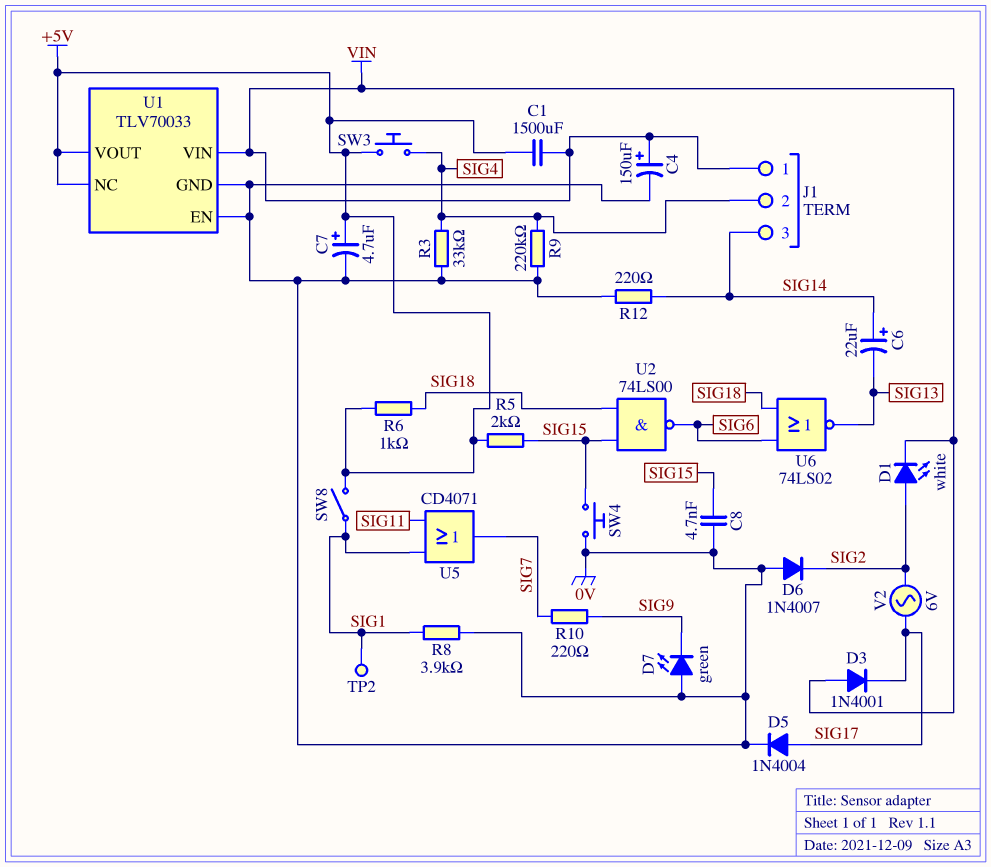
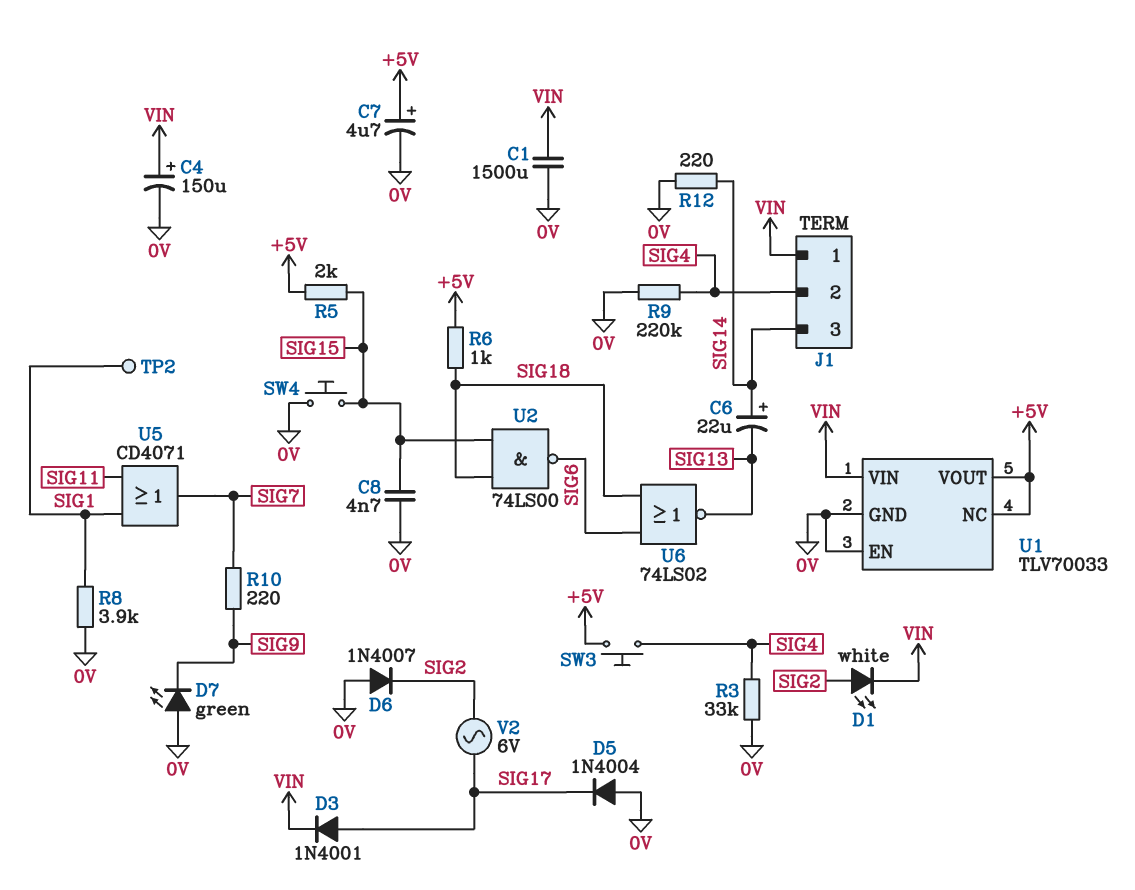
C1: 1500uF (+5V, VIN) -> 1500uF (0V, VIN)
D3: diode 1N4001 (A VIN, K SIG17) -> diode 1N4001 (A SIG17, K VIN)
D5: diode 1N4004 (A SIG17, K 0V) -> diode 1N4004 (A 0V, K SIG17)
SW8: switch (+5V, SIG1) -> none

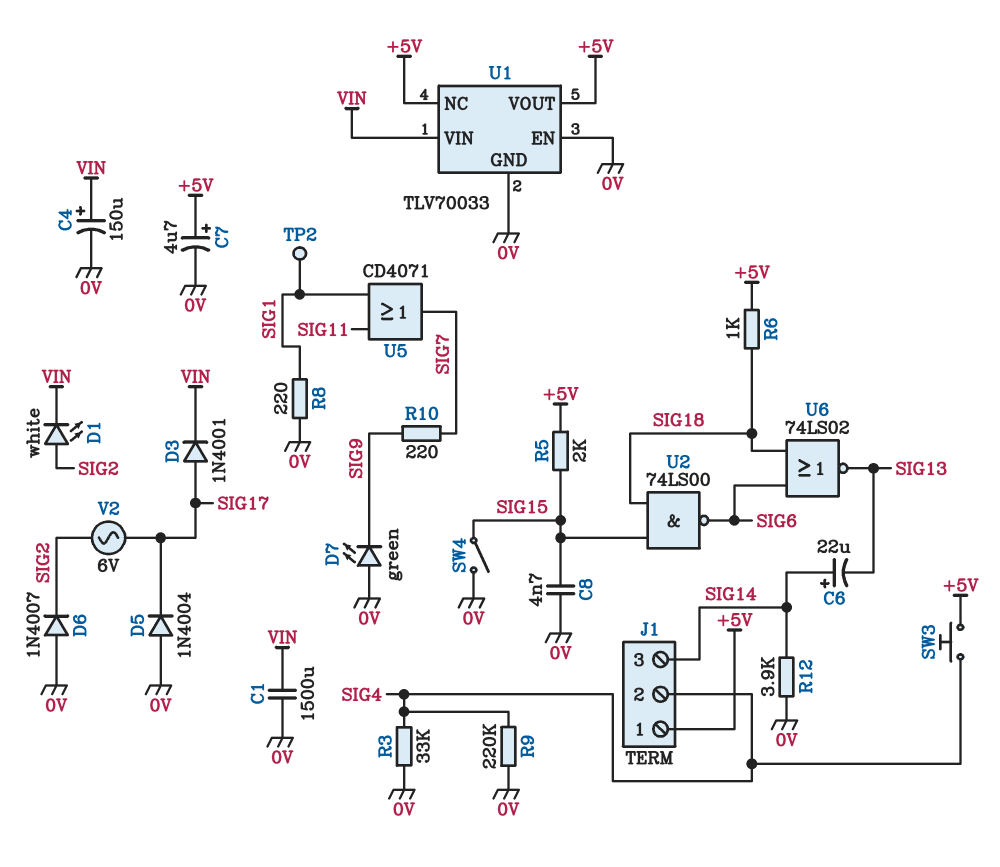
J1 pin 1: VIN -> +5V
R8: 3.9k (0V, SIG1) -> 220 (0V, SIG1)
R12: 220 (0V, SIG14) -> 3.9k (0V, SIG14)
SW4: button (0V, SIG15) -> switch (0V, SIG15)

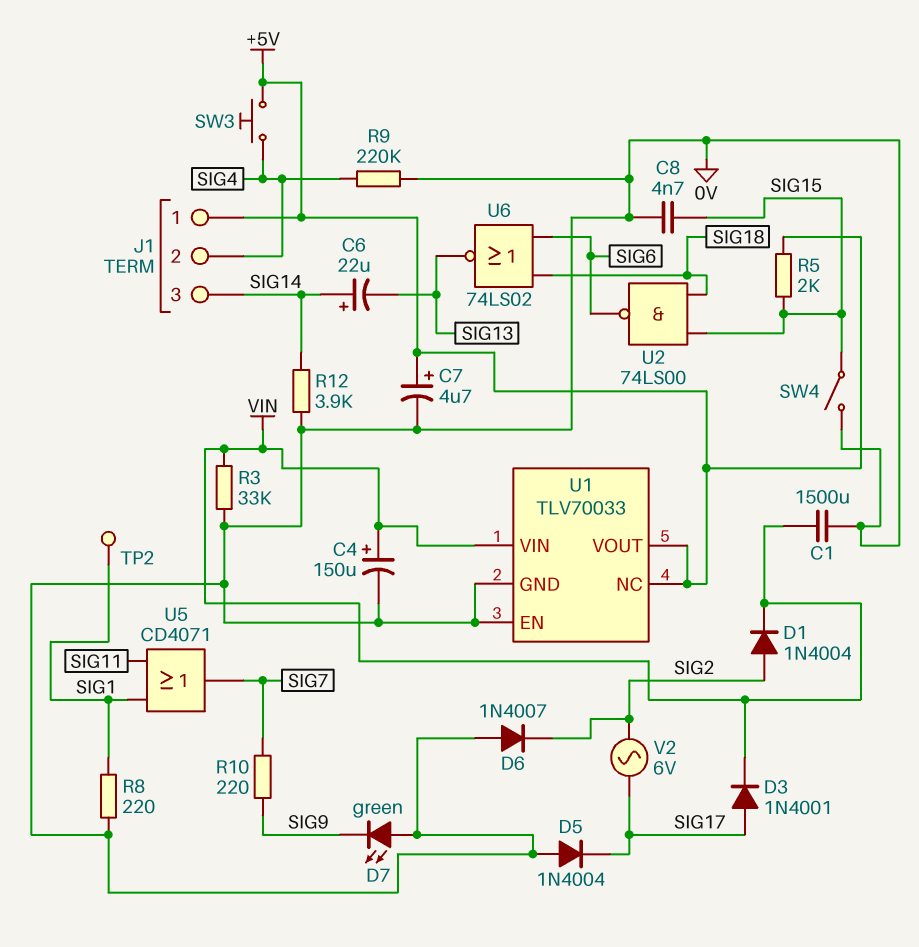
D1: LED white (A SIG2, K VIN) -> diode 1N4004 (A SIG2, K VIN)
R3: 33k (0V, SIG4) -> 33k (0V, VIN)
R6: 1k (+5V, SIG18) -> none

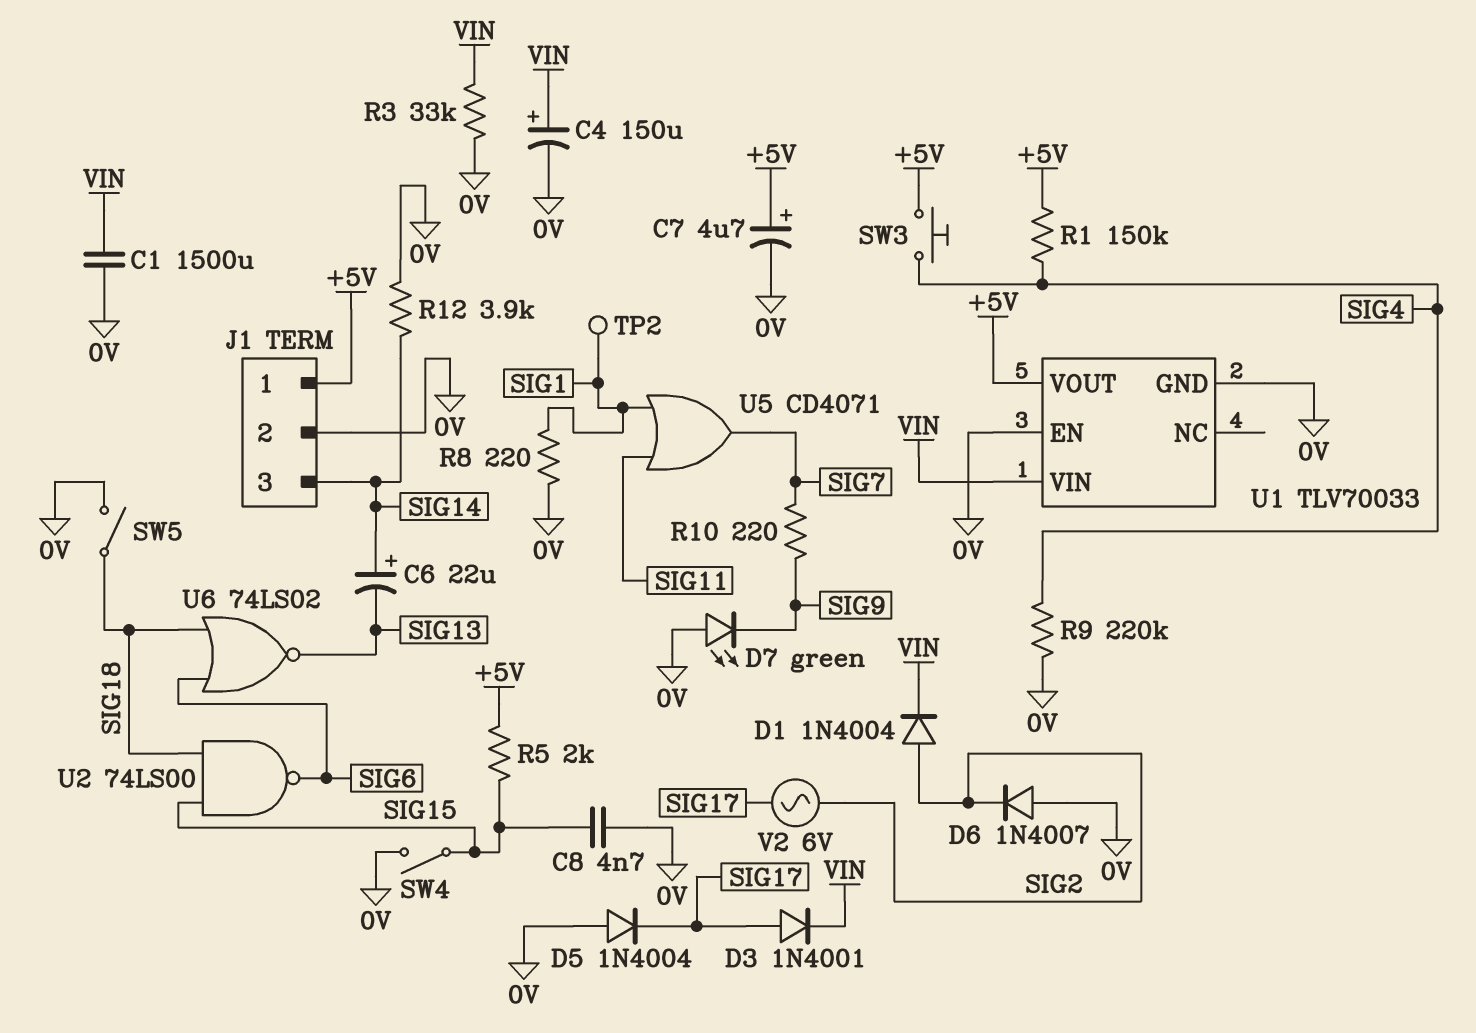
J1 pin 2: SIG4 -> 0V
R1: none -> 150k (+5V, SIG4)
SW5: none -> switch (0V, SIG18)
U1 pin NC: +5V -> none

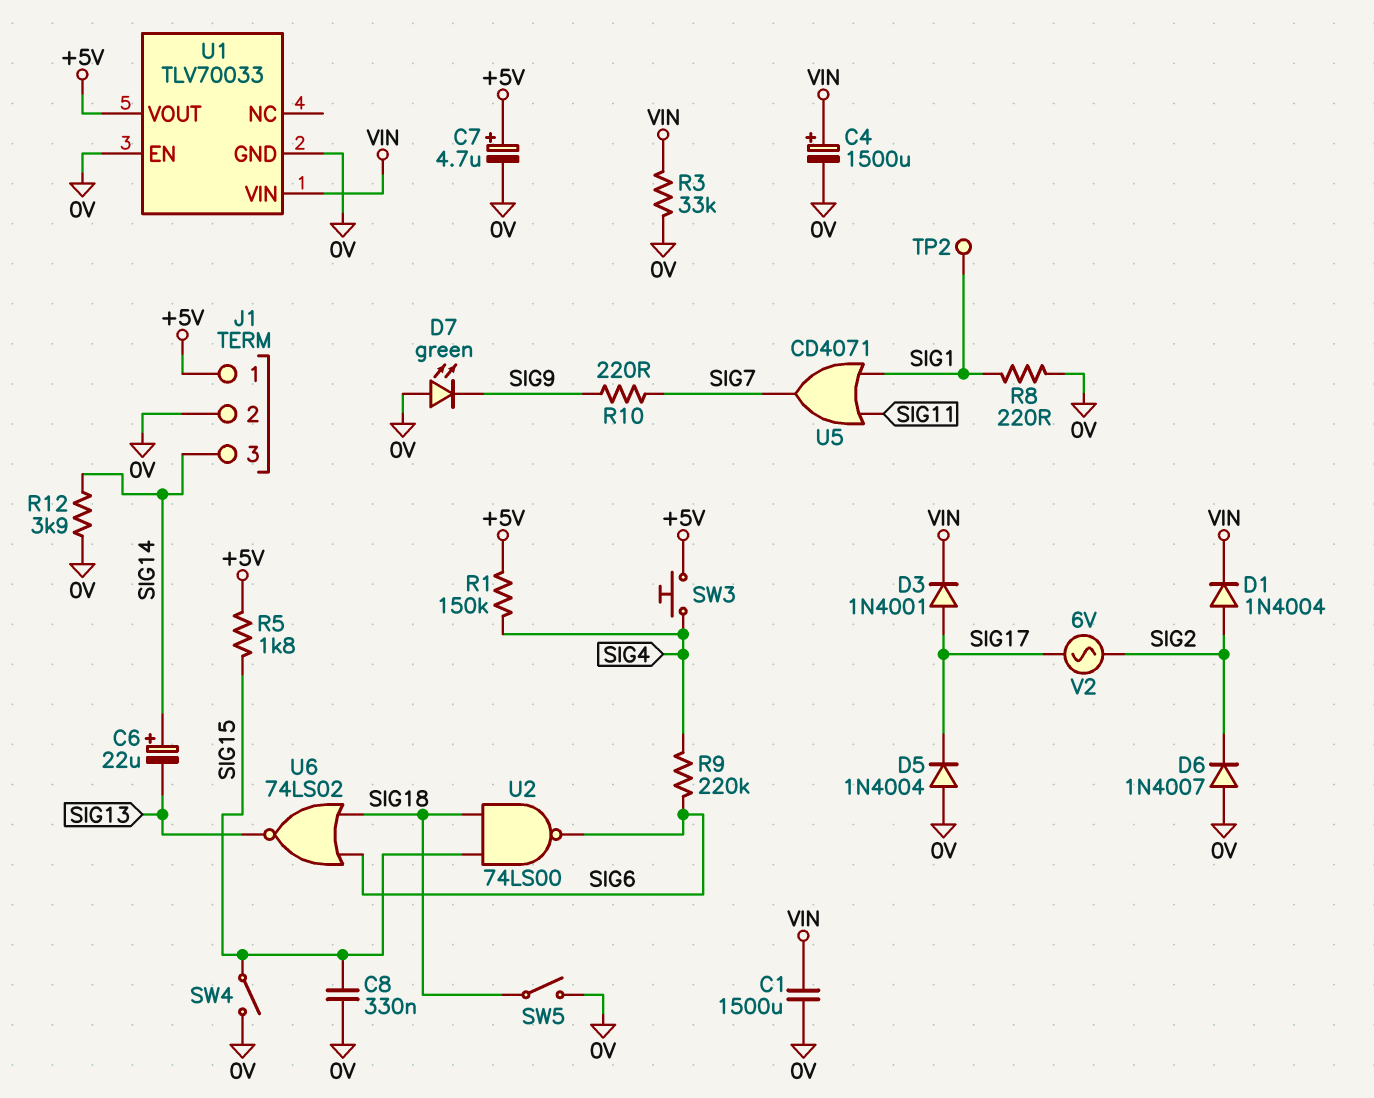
C4: 150uF (plus VIN, minus 0V) -> 1500uF (plus VIN, minus 0V)
C8: 4.7nF (0V, SIG15) -> 330nF (0V, SIG15)
R5: 2k (+5V, SIG15) -> 1.8k (+5V, SIG15)
R9: 220k (0V, SIG4) -> 220k (SIG4, SIG6)

